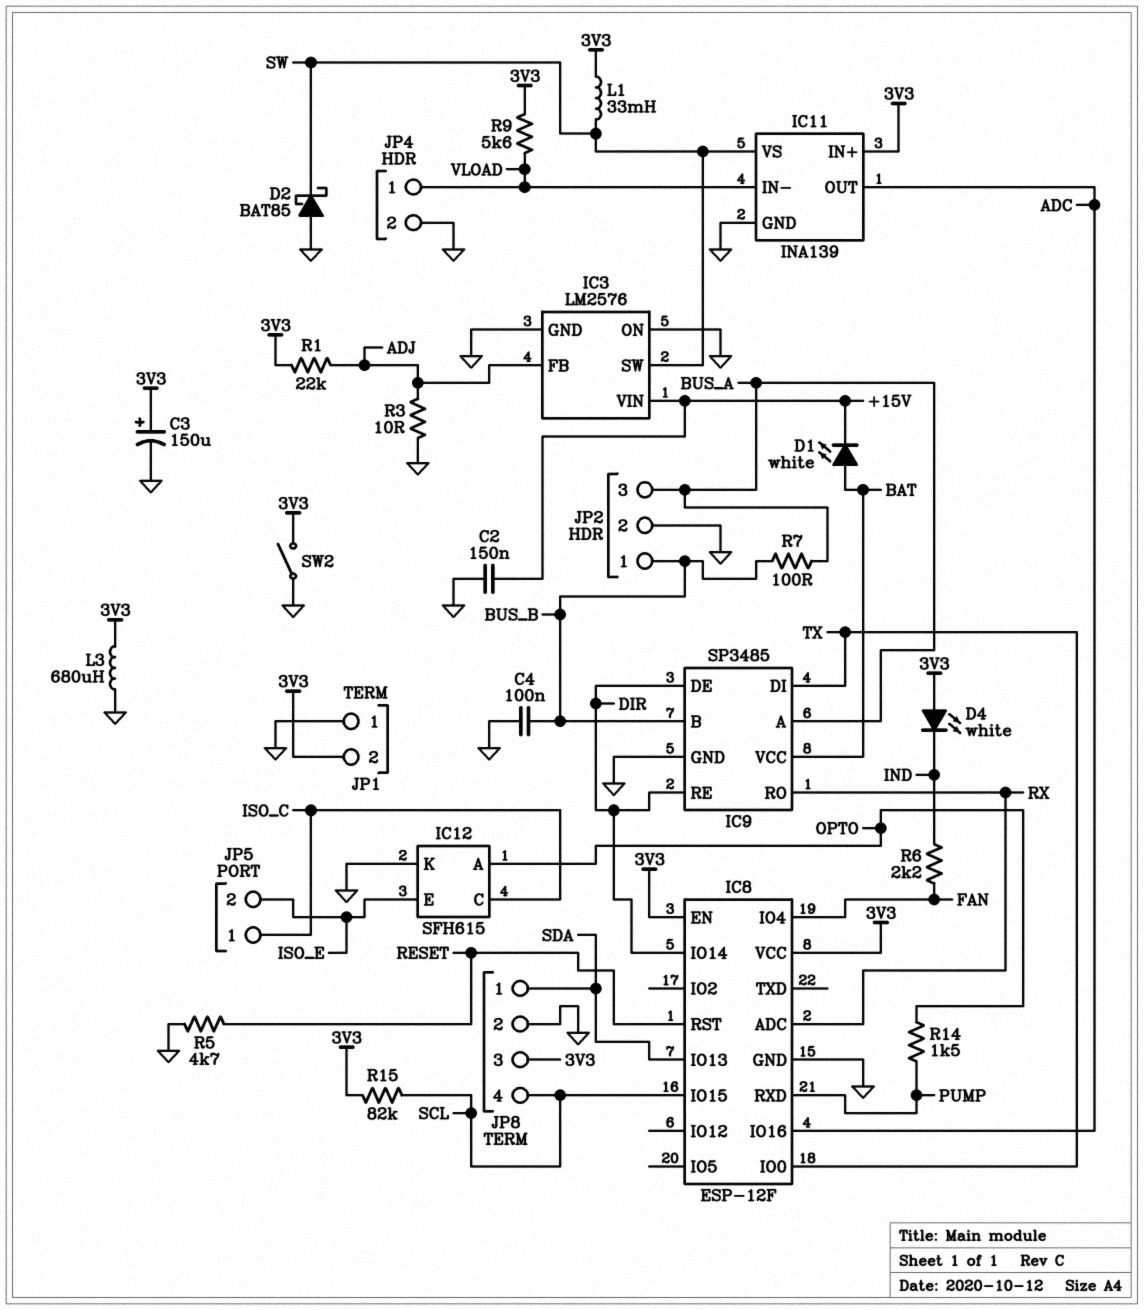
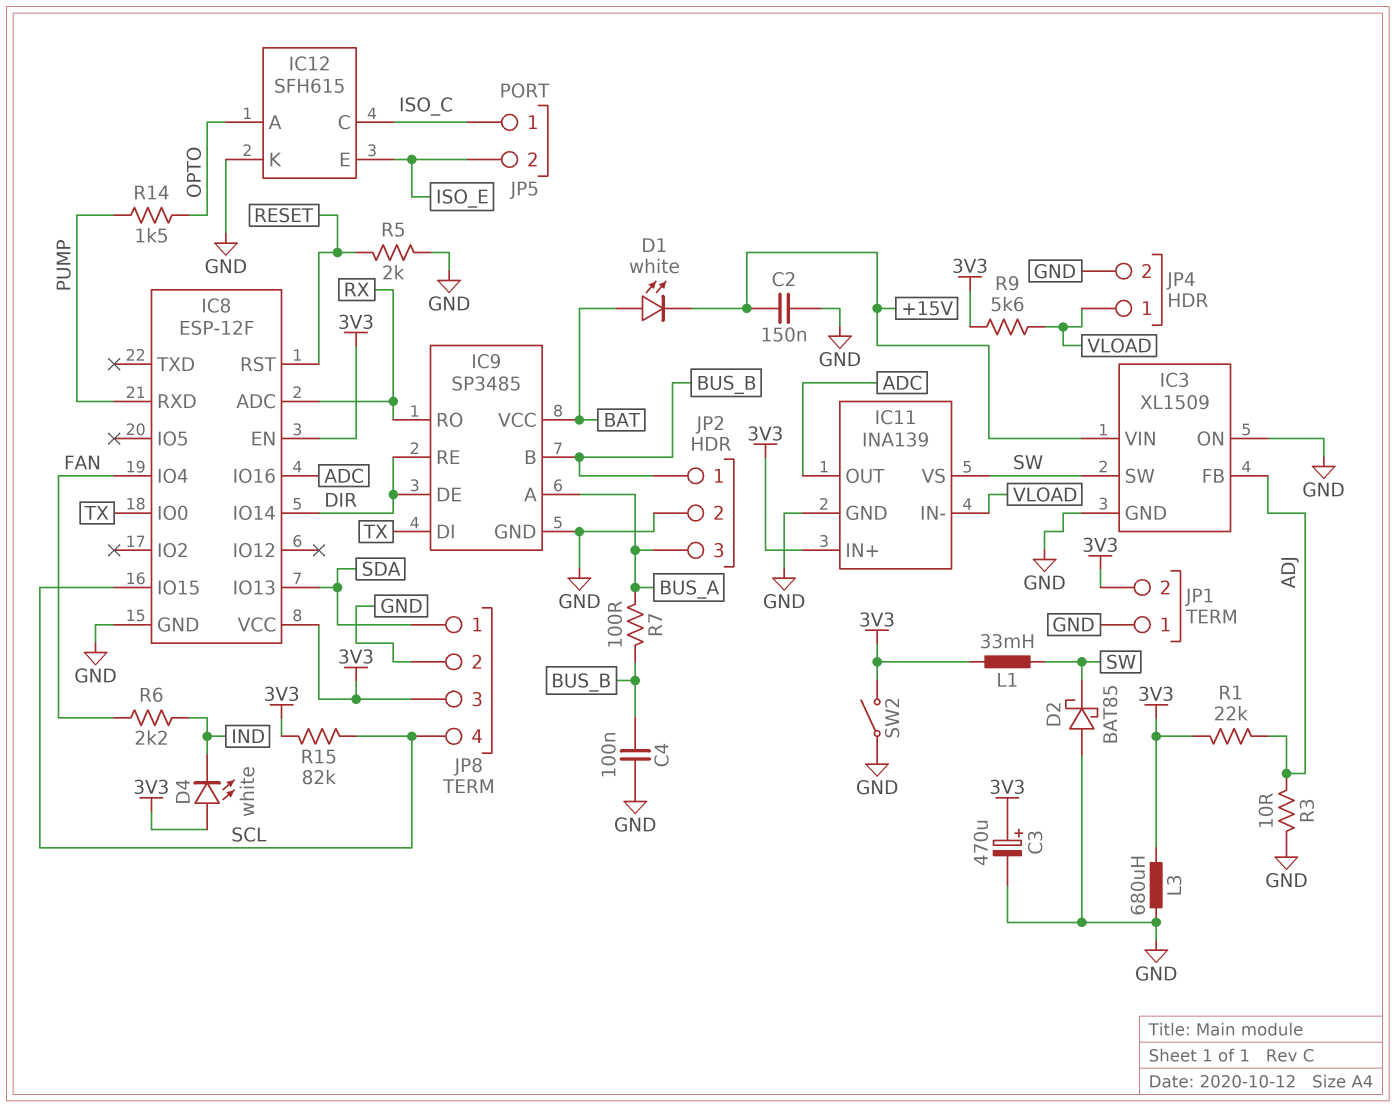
C3: 150uF (plus 3V3, minus GND) -> 470uF (plus 3V3, minus GND)
IC3: LM2576 -> XL1509
R5: 4.7k (GND, RESET) -> 2k (GND, RESET)

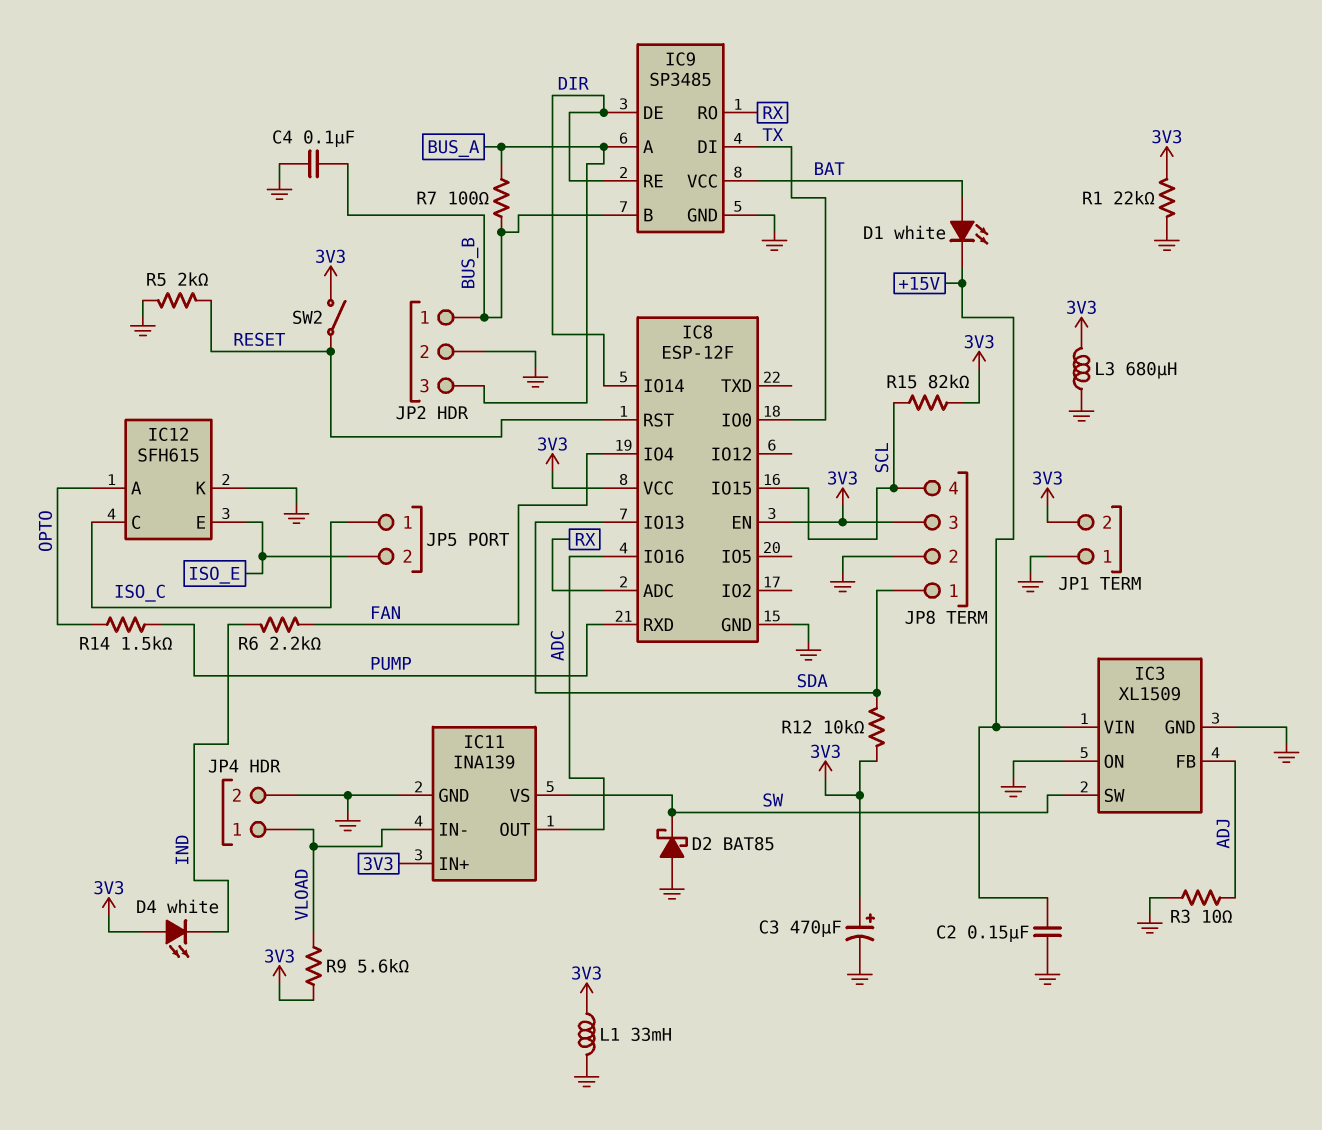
L1: 33mH (3V3, SW) -> 33mH (3V3, GND)
R1: 22k (3V3, ADJ) -> 22k (3V3, GND)
R12: none -> 10k (3V3, SDA)
SW2: switch (3V3, GND) -> switch (3V3, RESET)

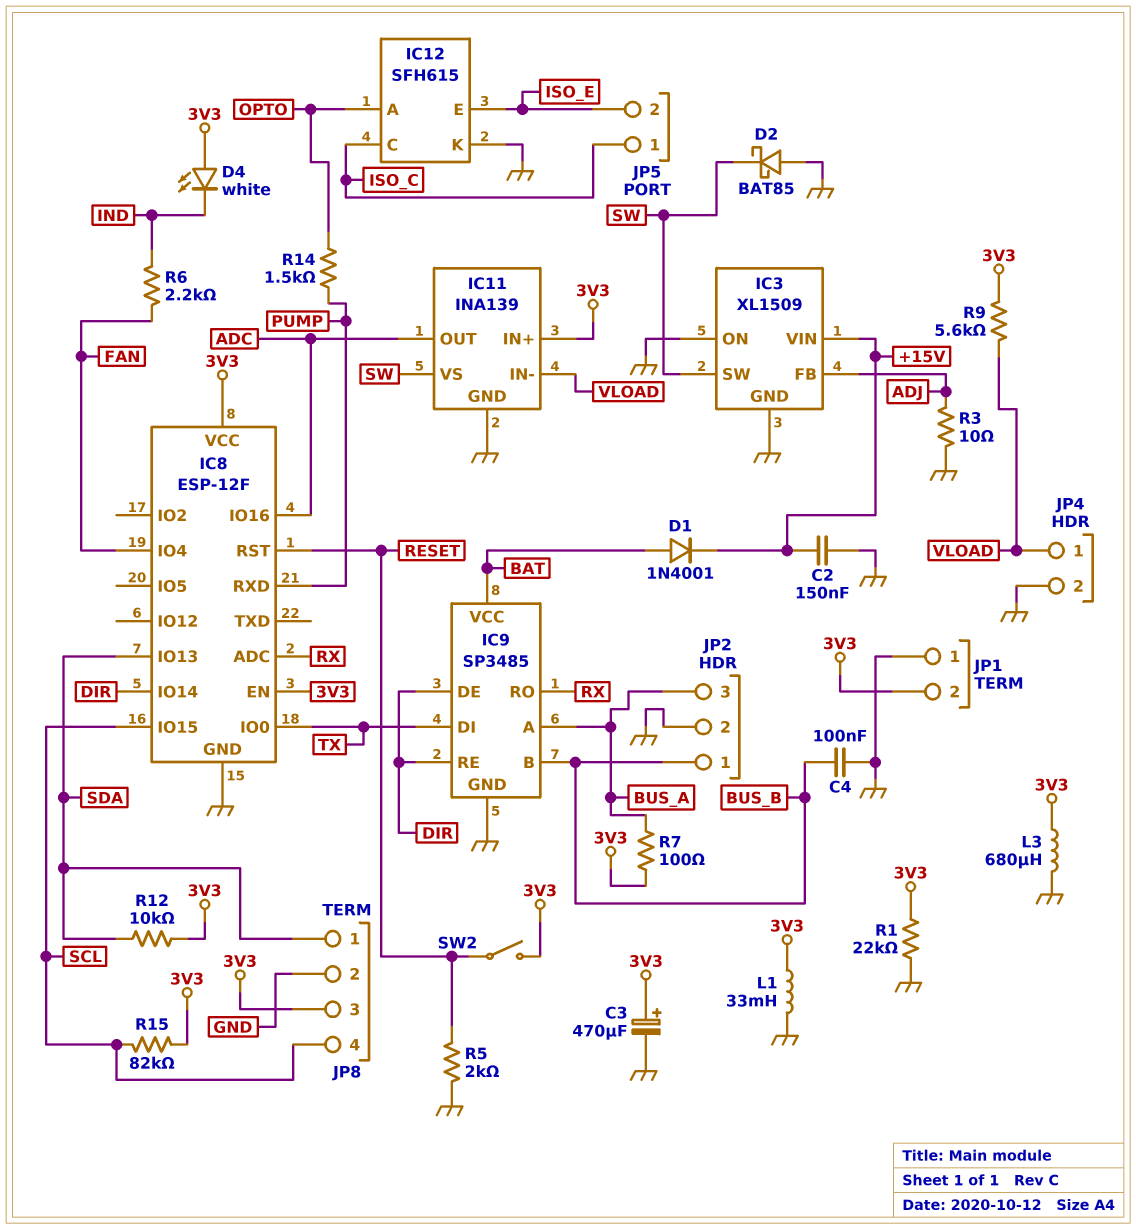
D1: LED white (A BAT, K +15V) -> diode 1N4001 (A BAT, K +15V)
R7: 100 (BUS_A, BUS_B) -> 100 (3V3, BUS_A)

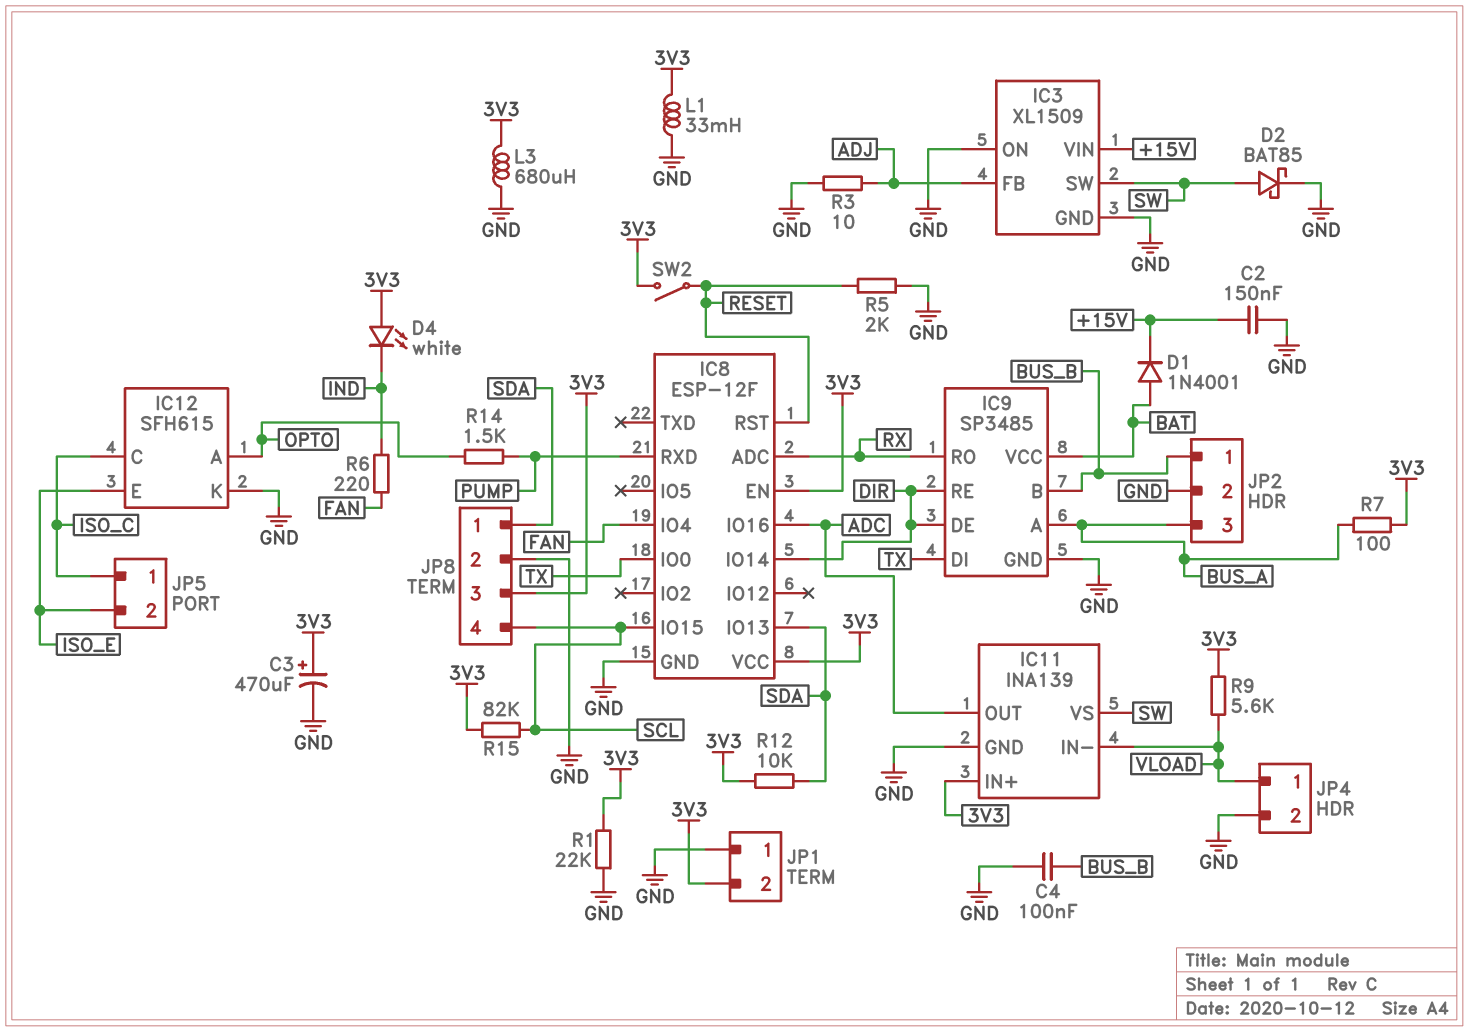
D2: schottky BAT85 (A GND, K SW) -> schottky BAT85 (A SW, K GND)
R6: 2.2k (FAN, IND) -> 220 (FAN, IND)

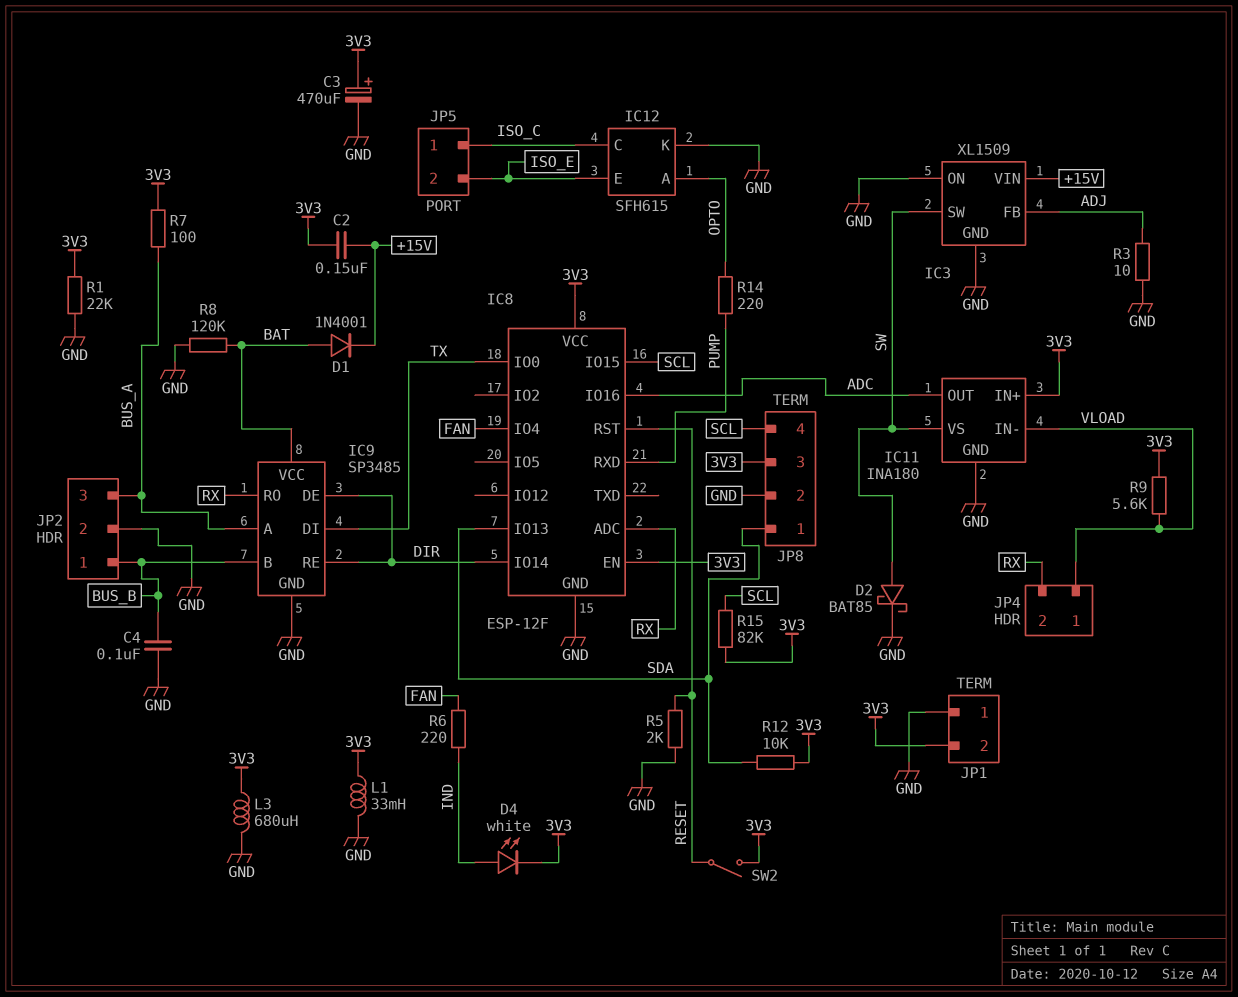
C2: 150nF (+15V, GND) -> 150nF (+15V, 3V3)
D4: LED white (A 3V3, K IND) -> LED white (A IND, K 3V3)
IC11: INA139 -> INA180
JP4 pin 2: GND -> RX
R8: none -> 120k (BAT, GND)
R14: 1.5k (OPTO, PUMP) -> 220 (OPTO, PUMP)

